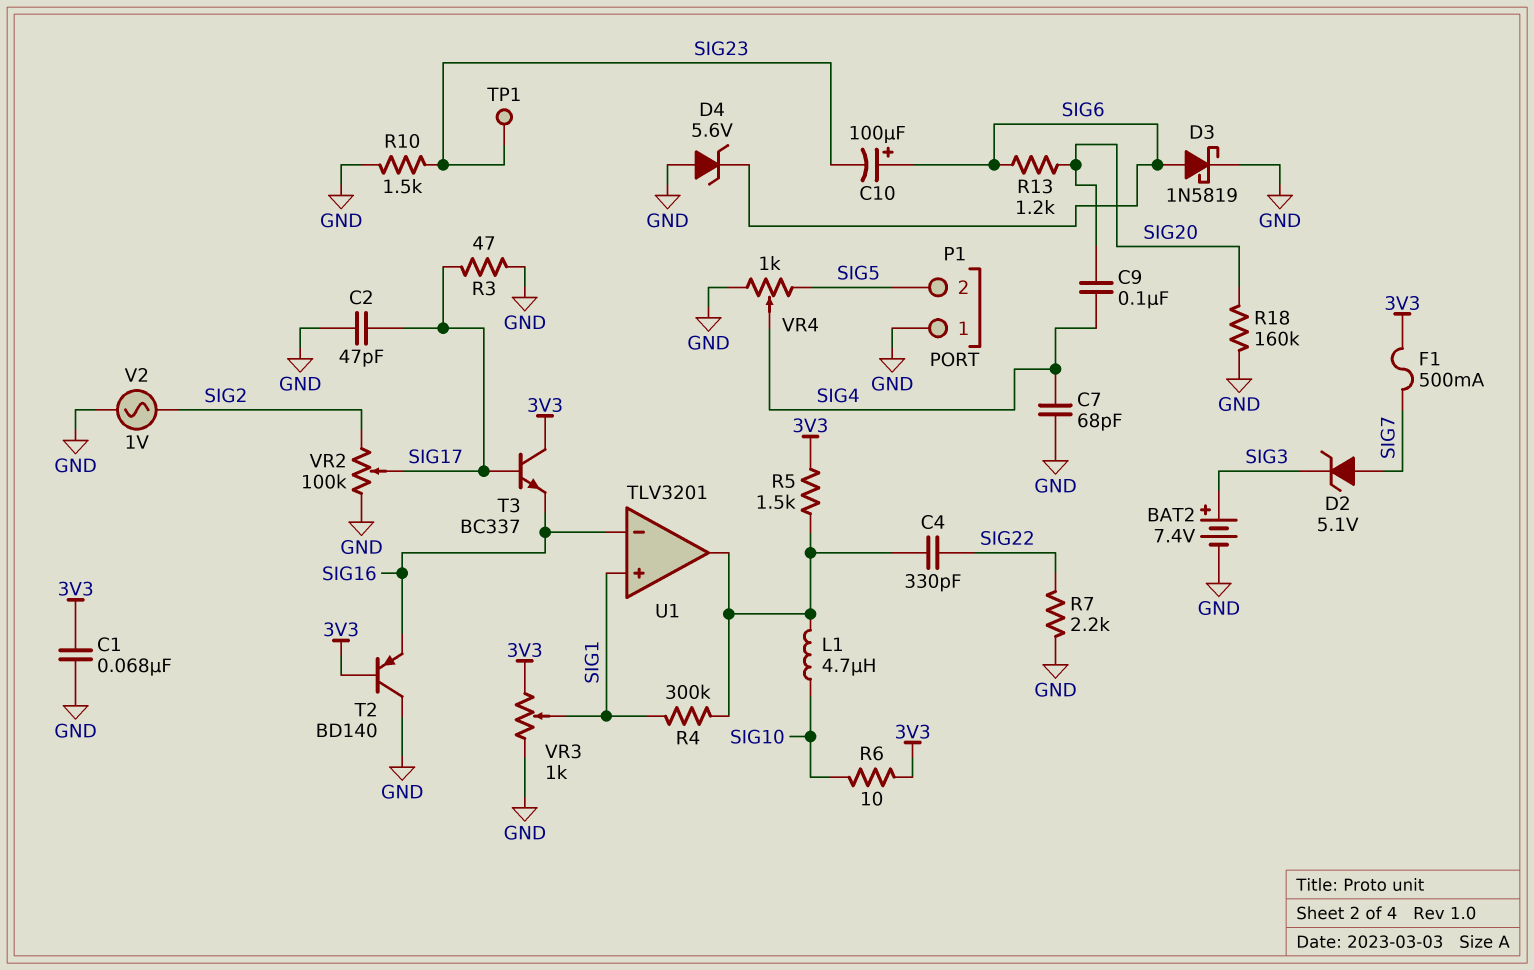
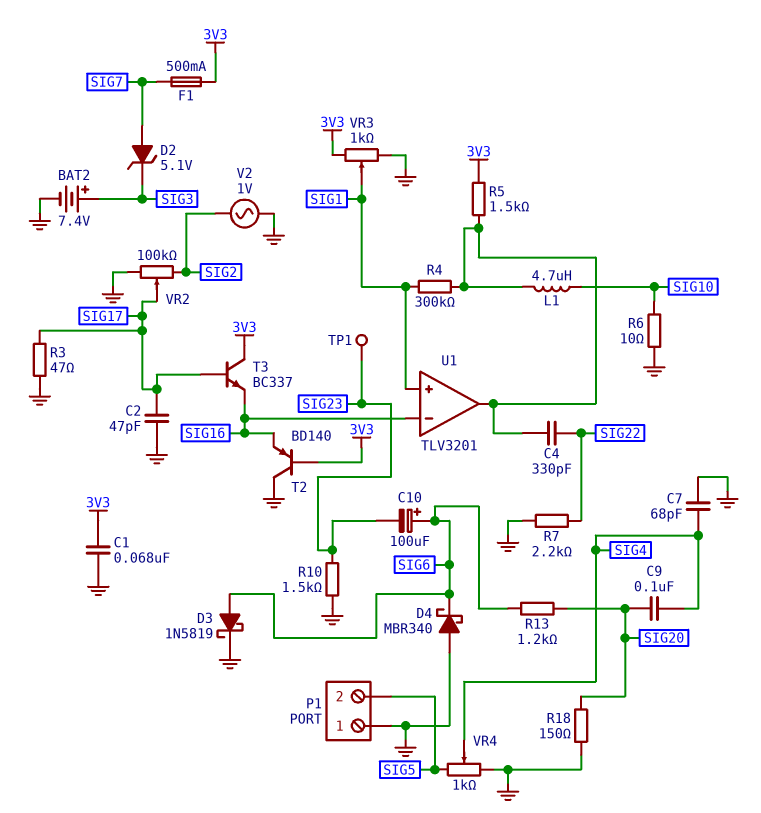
D4: zener 5.6V (A GND, K SIG6) -> schottky MBR340 (A GND, K SIG6)
R6: 10 (3V3, SIG10) -> 10 (GND, SIG10)
R18: 160k (GND, SIG20) -> 150 (GND, SIG20)

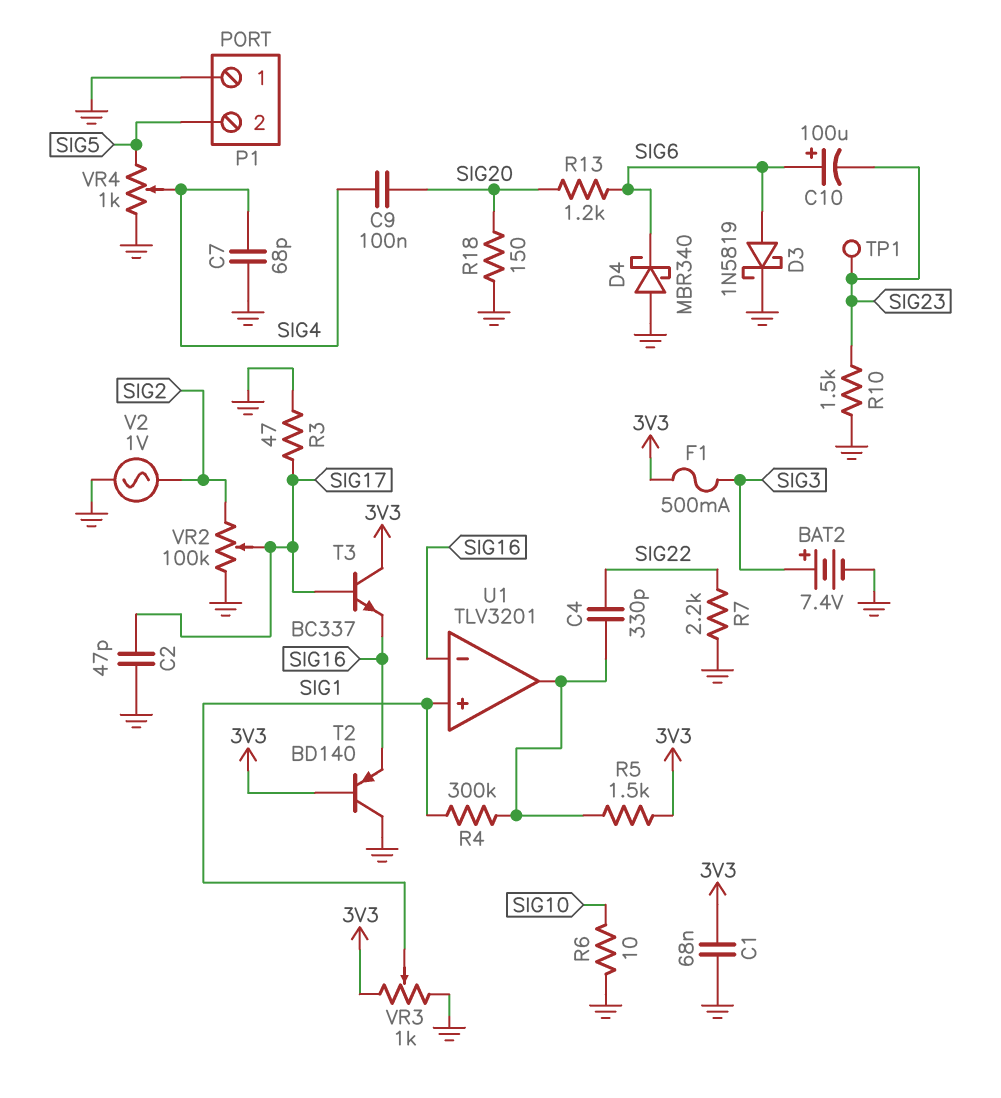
D2: zener 5.1V (A SIG7, K SIG3) -> none
F1: 500mA (3V3, SIG7) -> 500mA (3V3, SIG3)
L1: 4.7uH (SIG10, U1/out) -> none

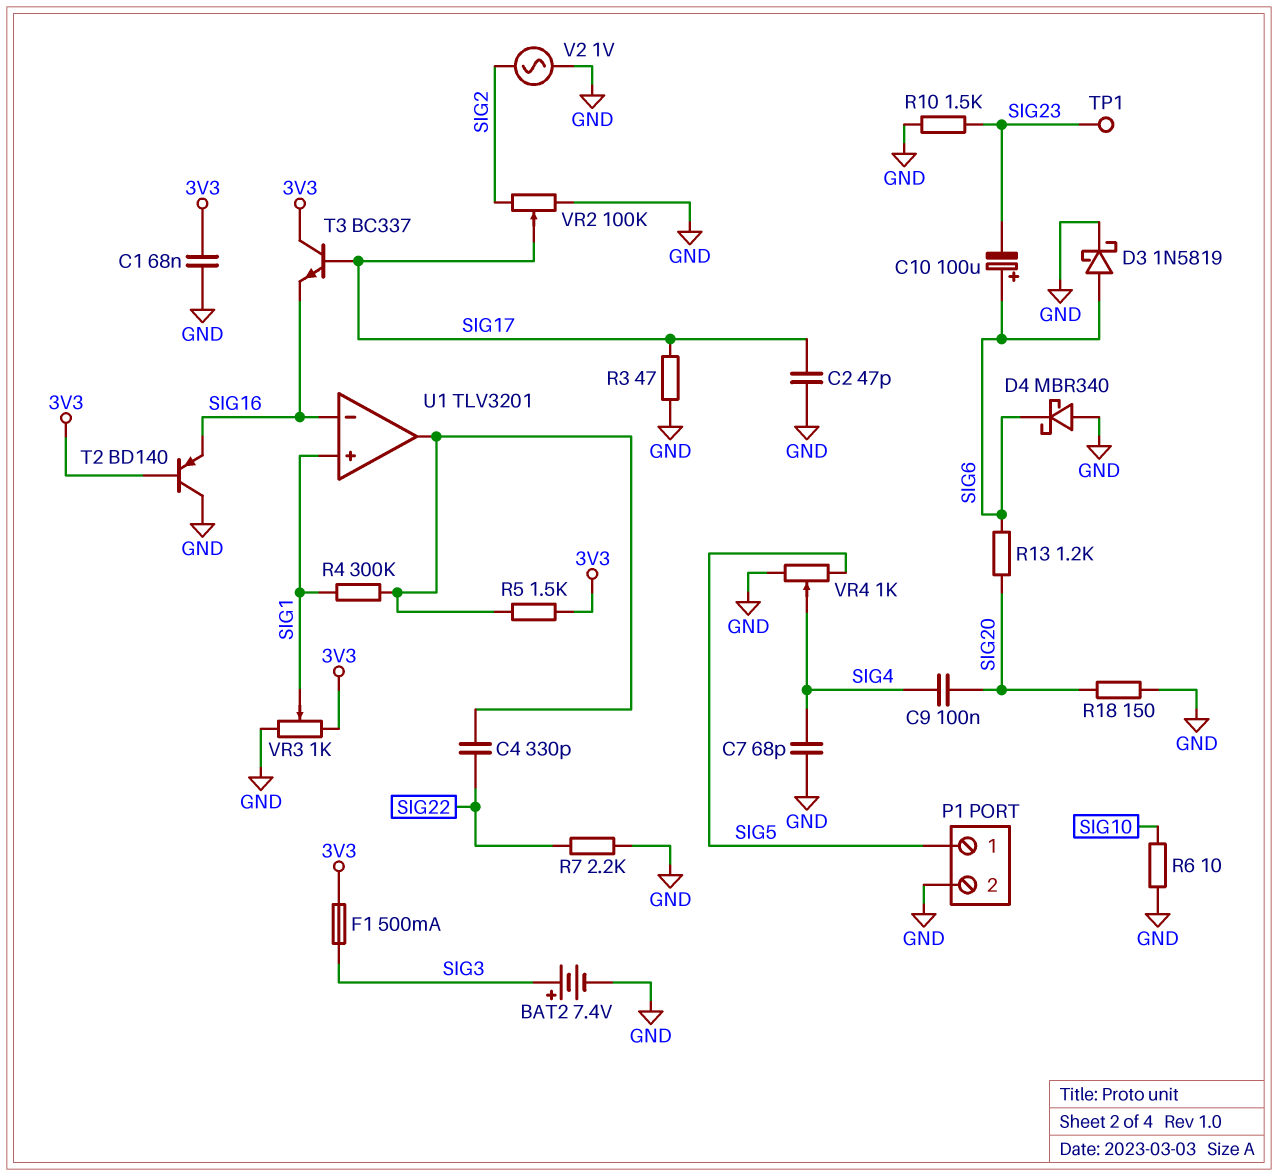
P1 pin 1: GND -> SIG5
P1 pin 2: SIG5 -> GND

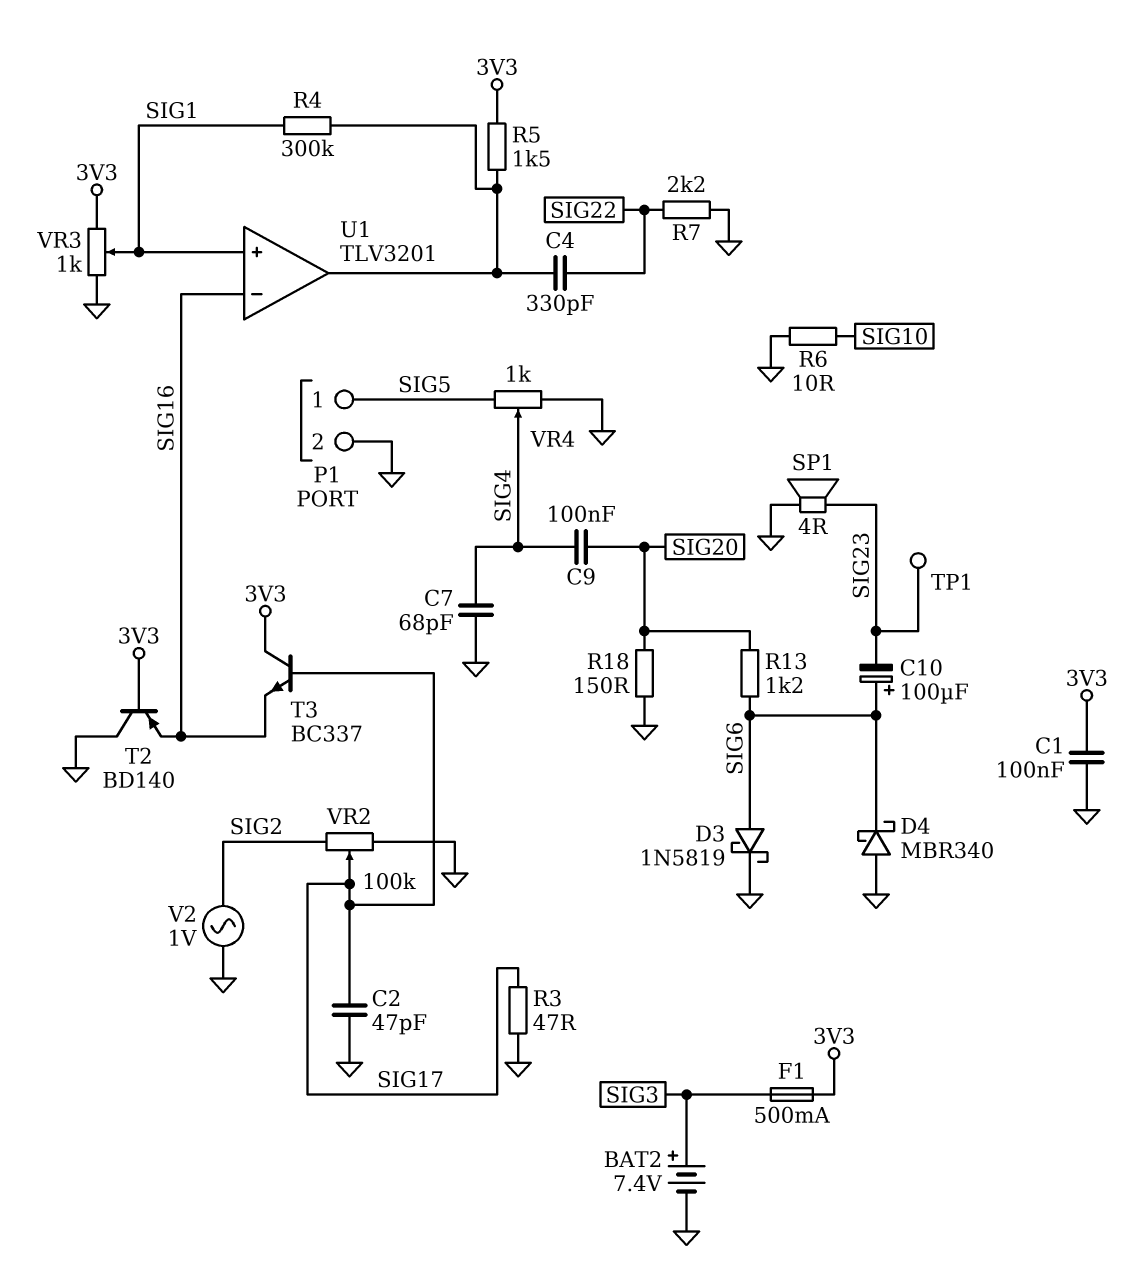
C1: 68nF (3V3, GND) -> 100nF (3V3, GND)
R10: 1.5k (GND, SIG23) -> none
SP1: none -> speaker 4R (GND, SIG23)

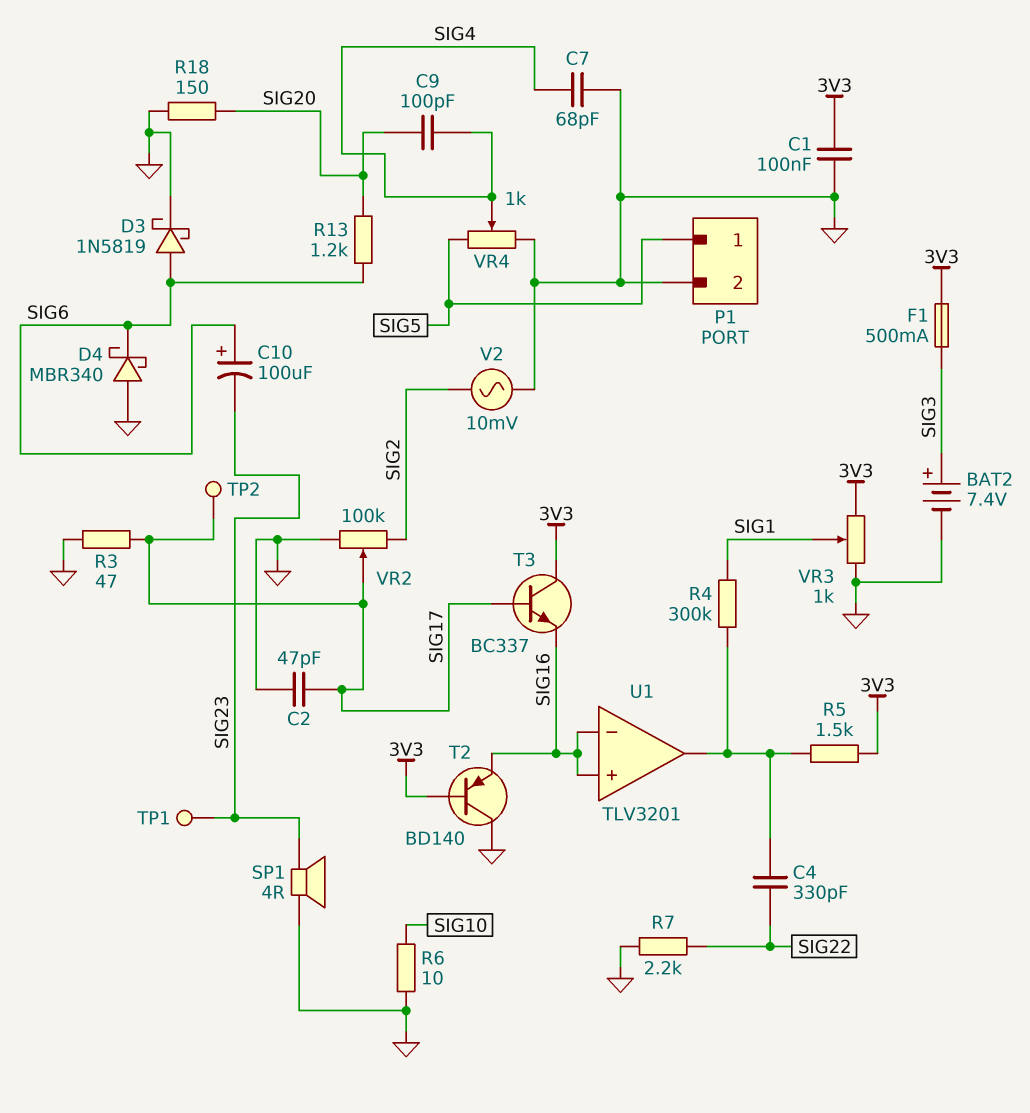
C9: 100nF (SIG4, SIG20) -> 100pF (SIG4, SIG20)
TP2: none -> test point (SIG17)
U1 pin in+: SIG1 -> SIG16
V2: AC 1V (GND, SIG2) -> AC 10mV (GND, SIG2)

